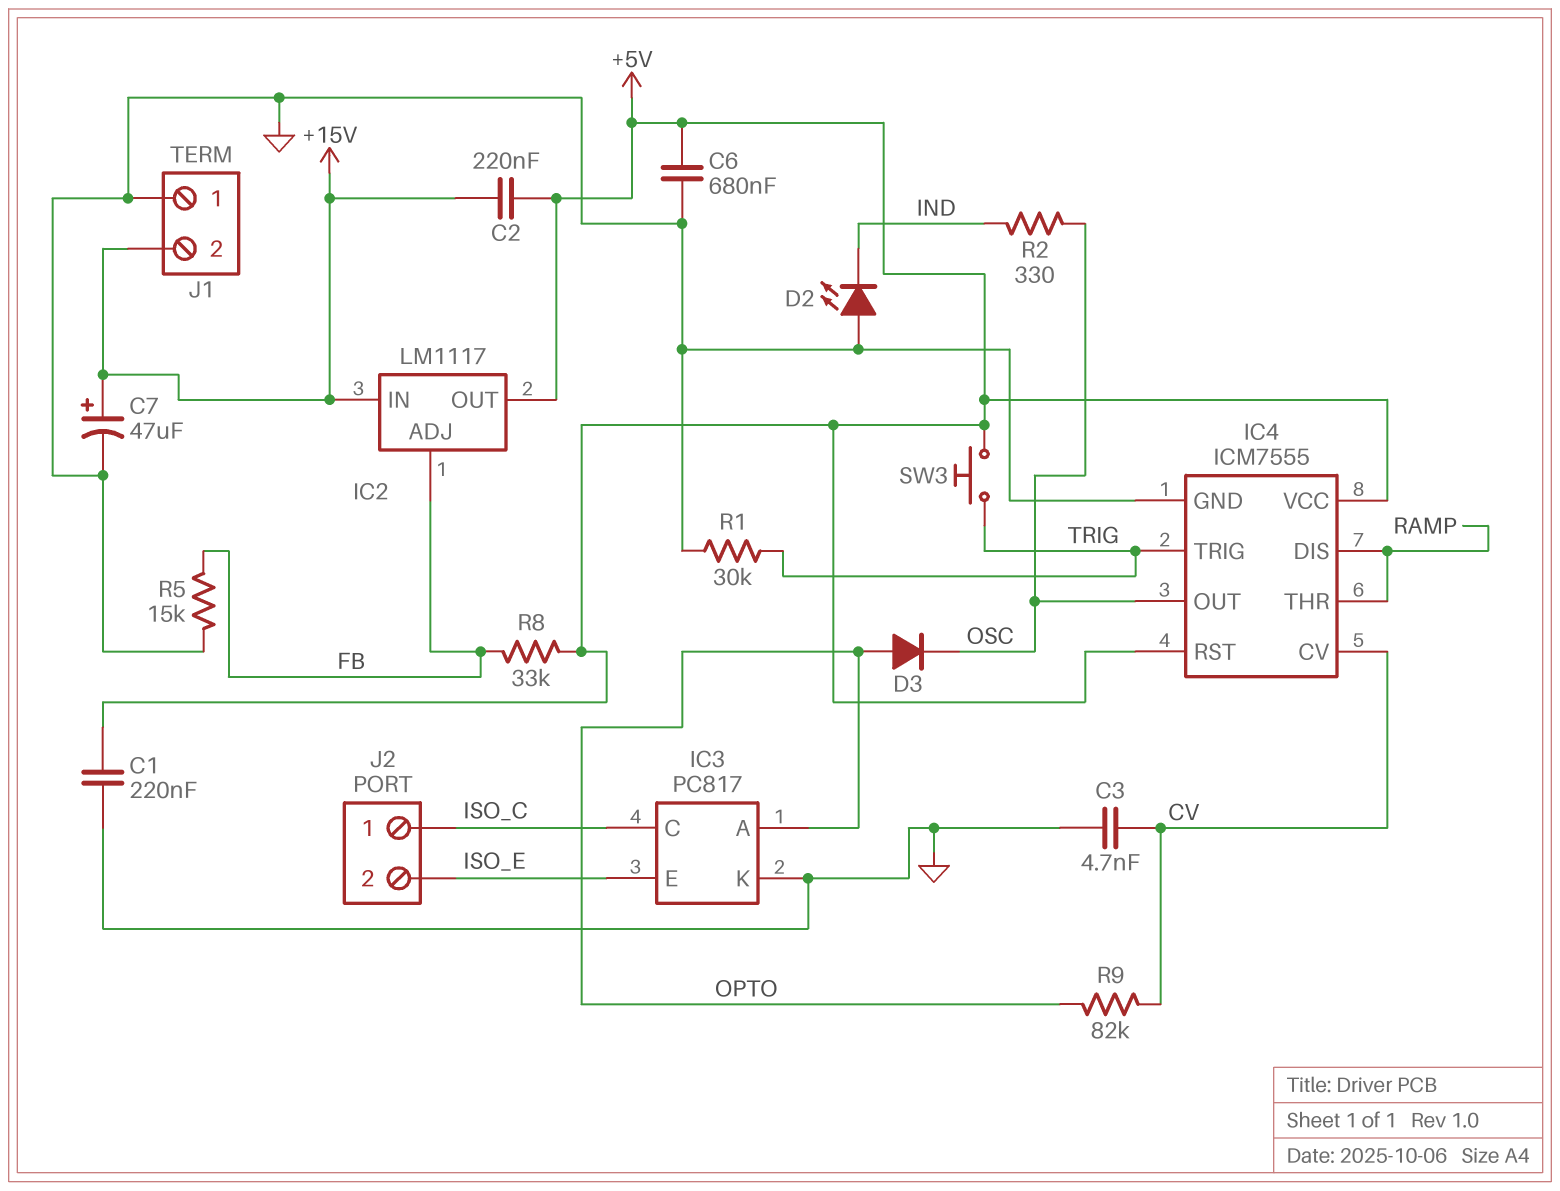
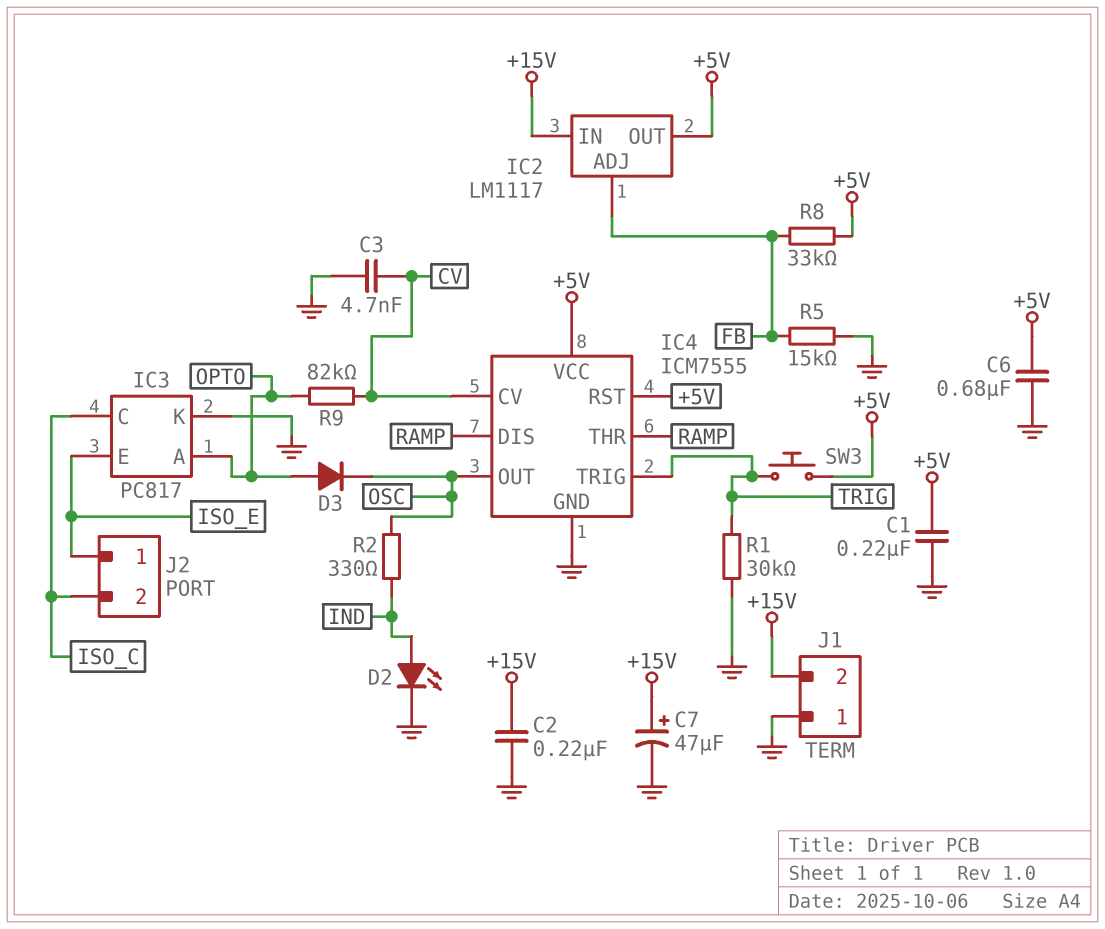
C2: 220nF (+5V, +15V) -> 220nF (+15V, GND)
D2: LED (A GND, K IND) -> LED (A IND, K GND)
J2 pin 1: ISO_C -> ISO_E
J2 pin 2: ISO_E -> ISO_C

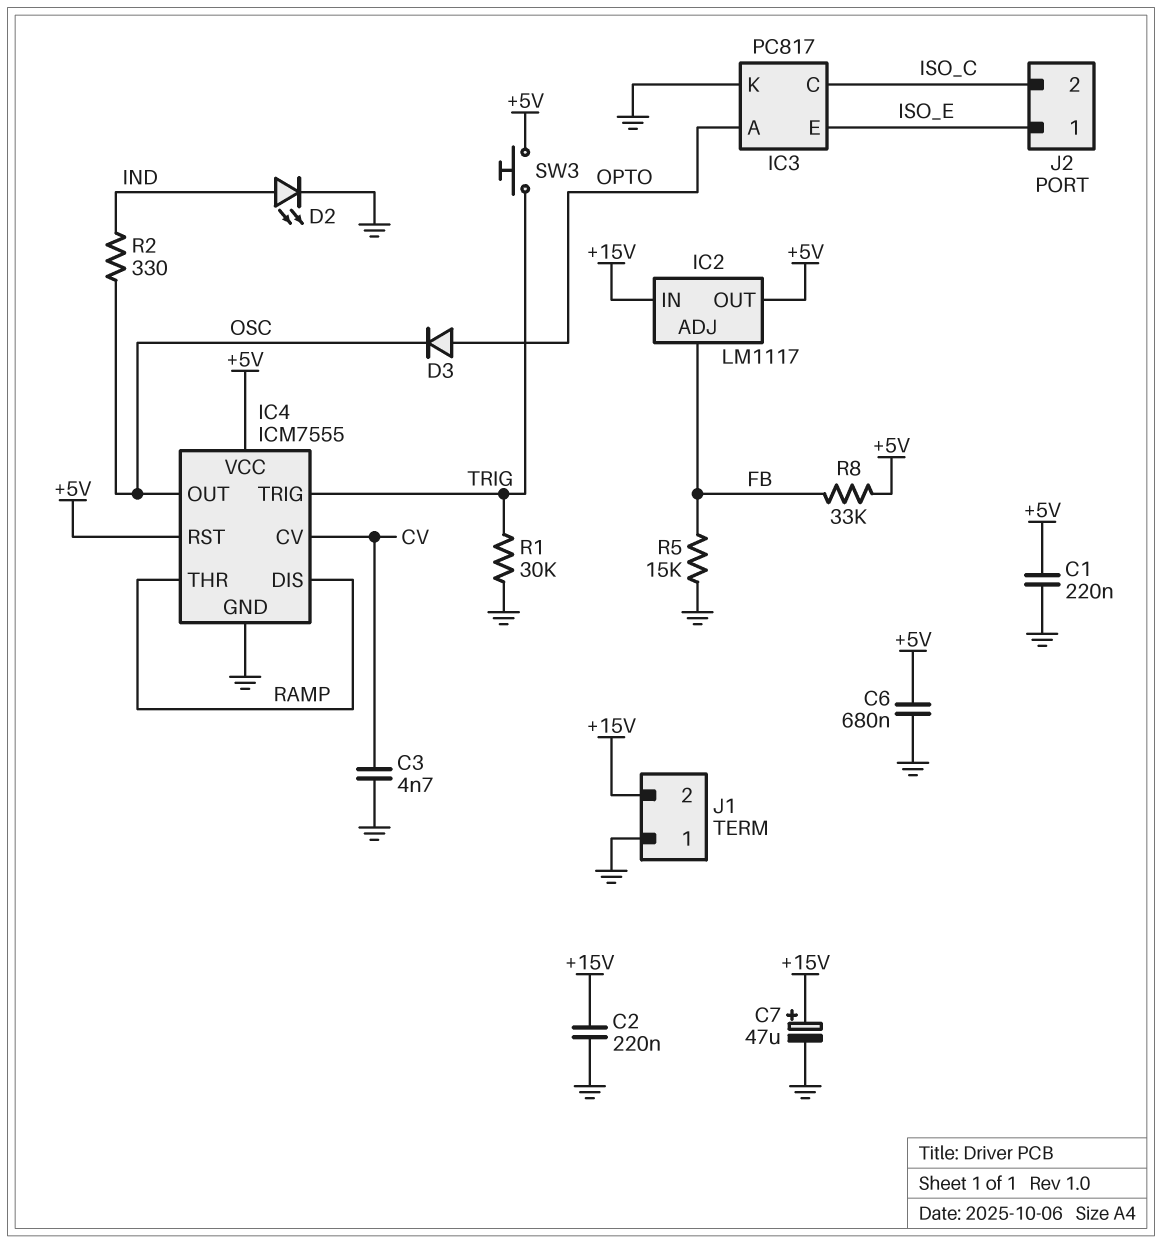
R9: 82k (CV, OPTO) -> none

